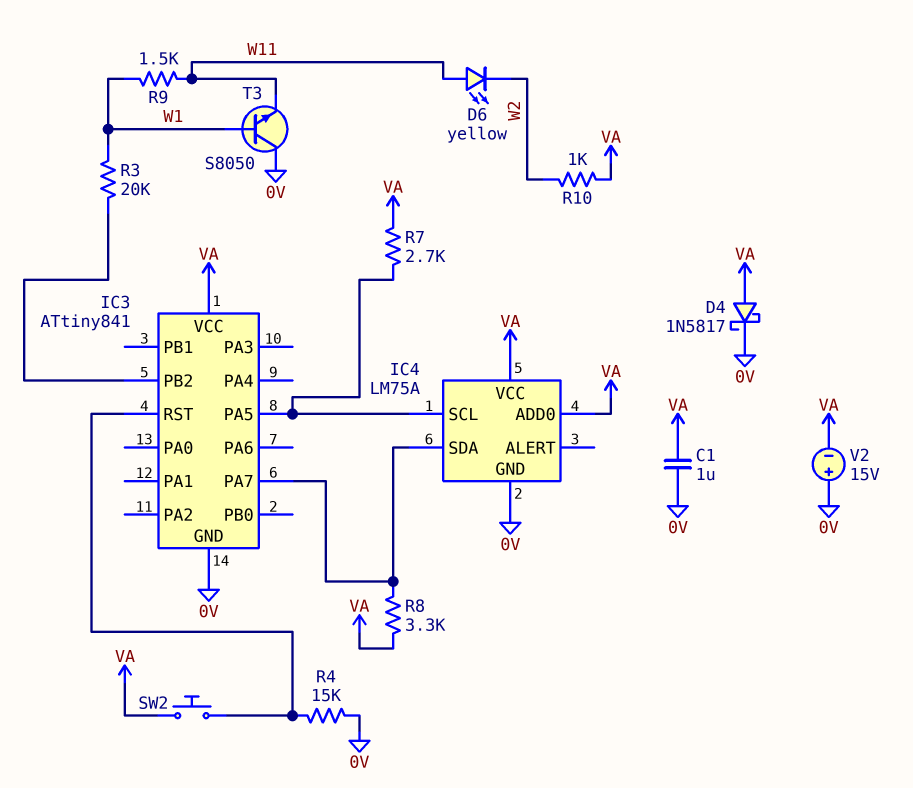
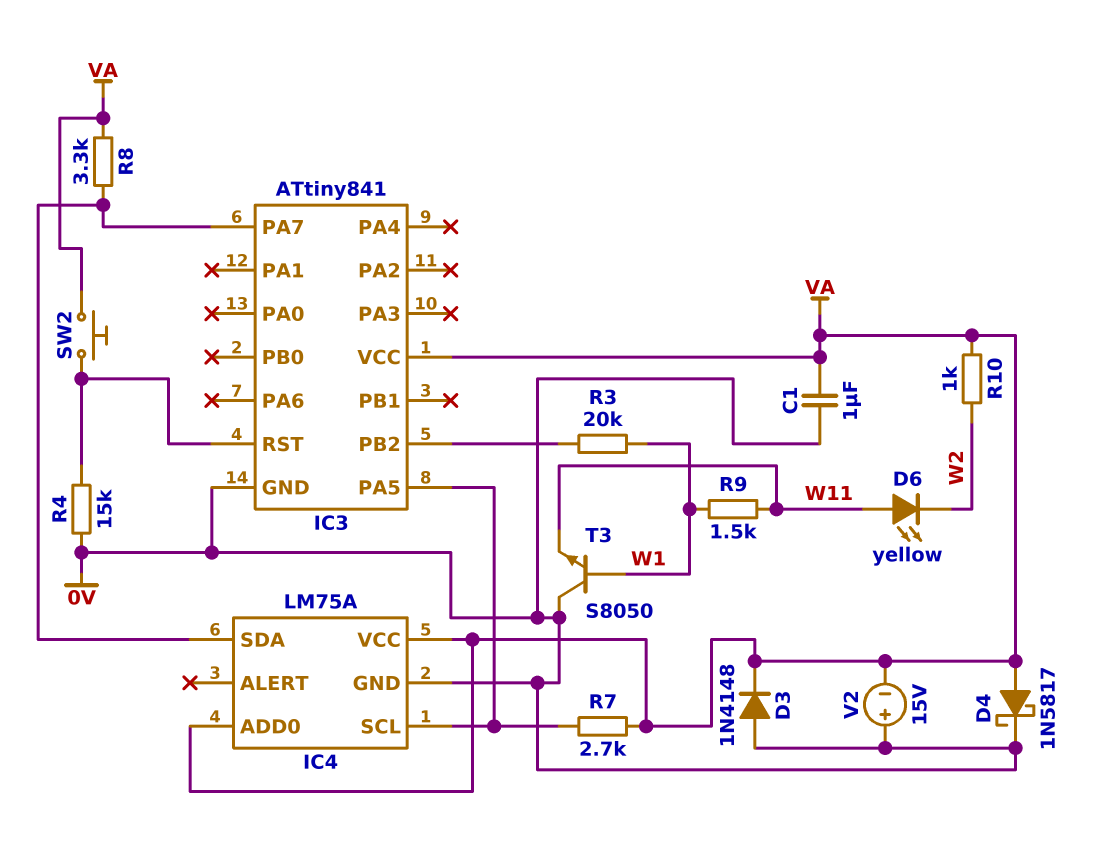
D3: none -> diode 1N4148 (A 0V, K VA)

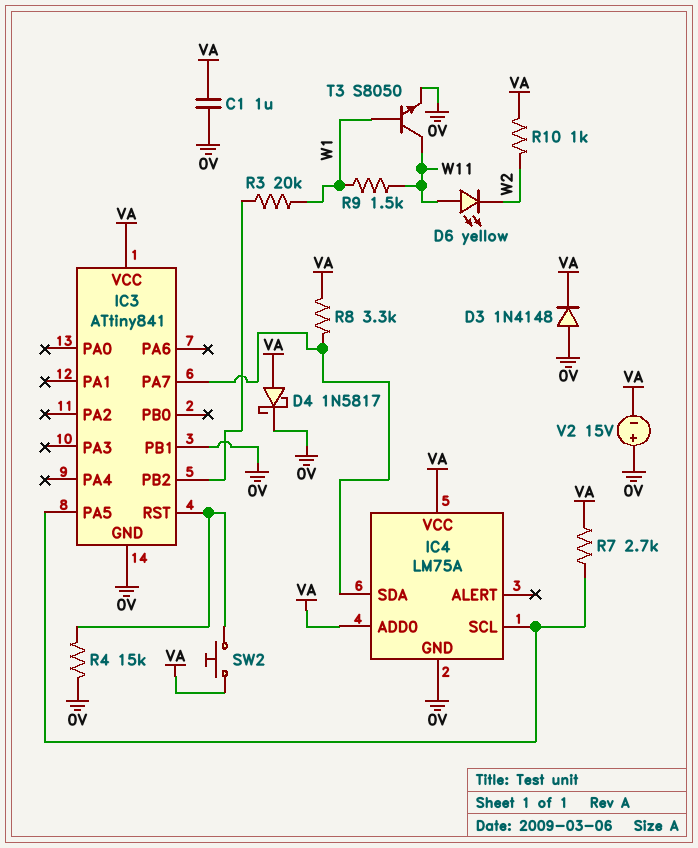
IC3 pin PB1: none -> 0V
T3: NPN S8050 (B W1, C 0V, E W11) -> NPN S8050 (B W1, C W11, E 0V)

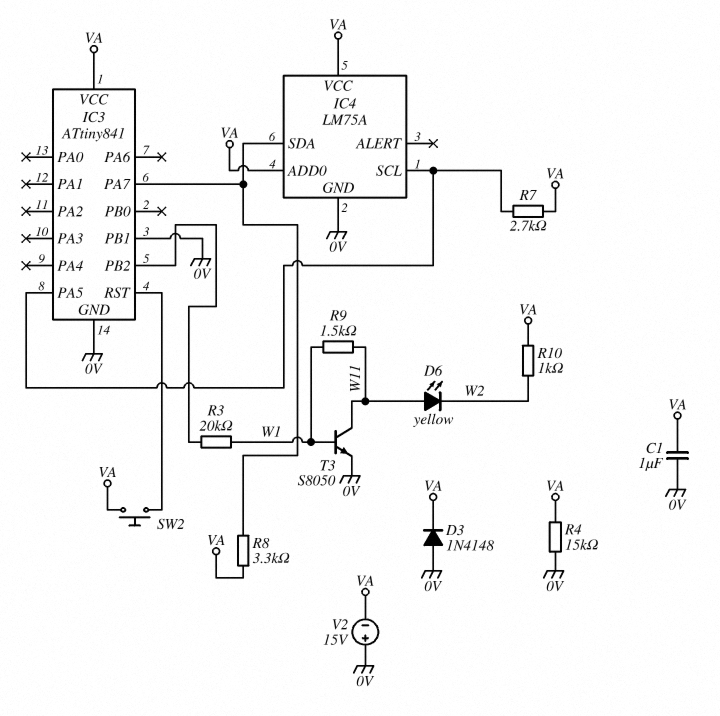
D4: schottky 1N5817 (A VA, K 0V) -> none
R4: 15k (0V, IC3/RST) -> 15k (0V, VA)

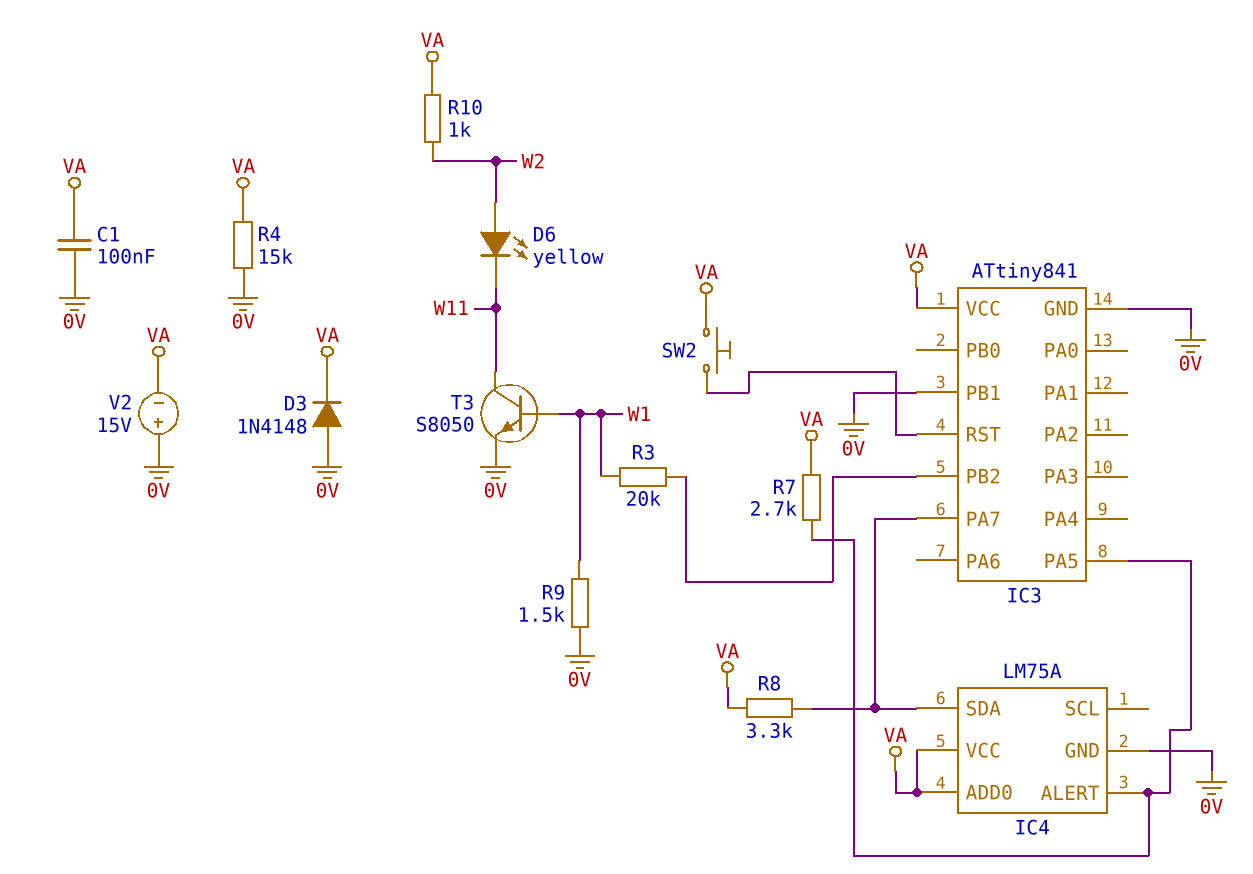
C1: 1uF (0V, VA) -> 100nF (0V, VA)
D6: LED yellow (A W11, K W2) -> LED yellow (A W2, K W11)
IC4 pin ALERT: none -> IC3/PA5
IC4 pin SCL: IC3/PA5 -> none
R9: 1.5k (W1, W11) -> 1.5k (0V, W1)

